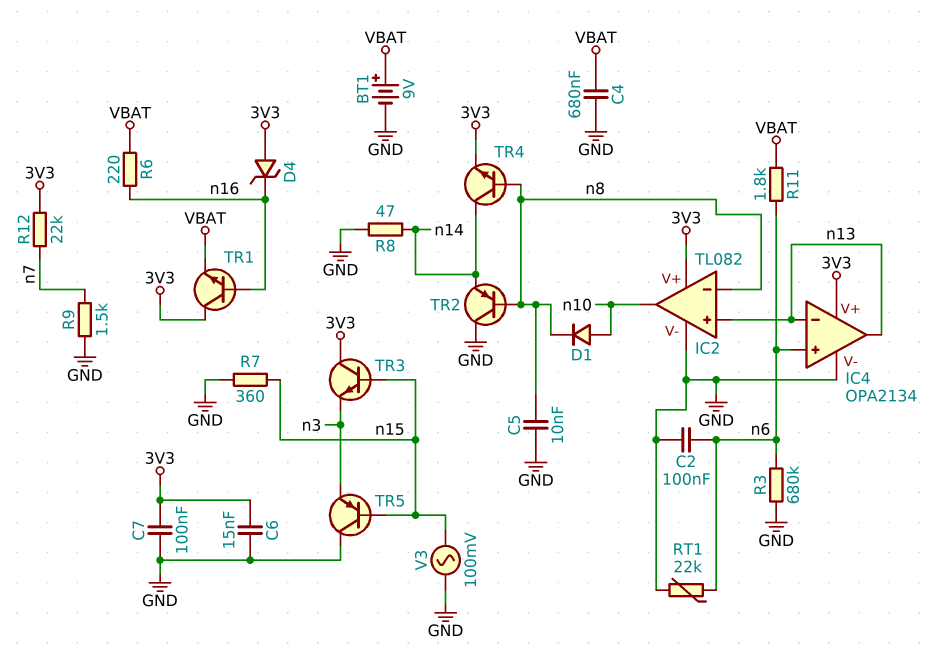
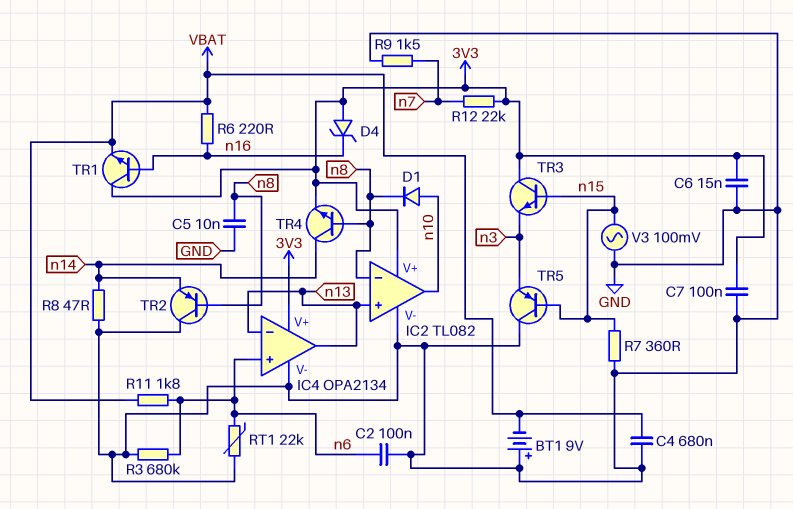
BT1: 9V (plus VBAT, minus GND) -> 9V (plus GND, minus VBAT)

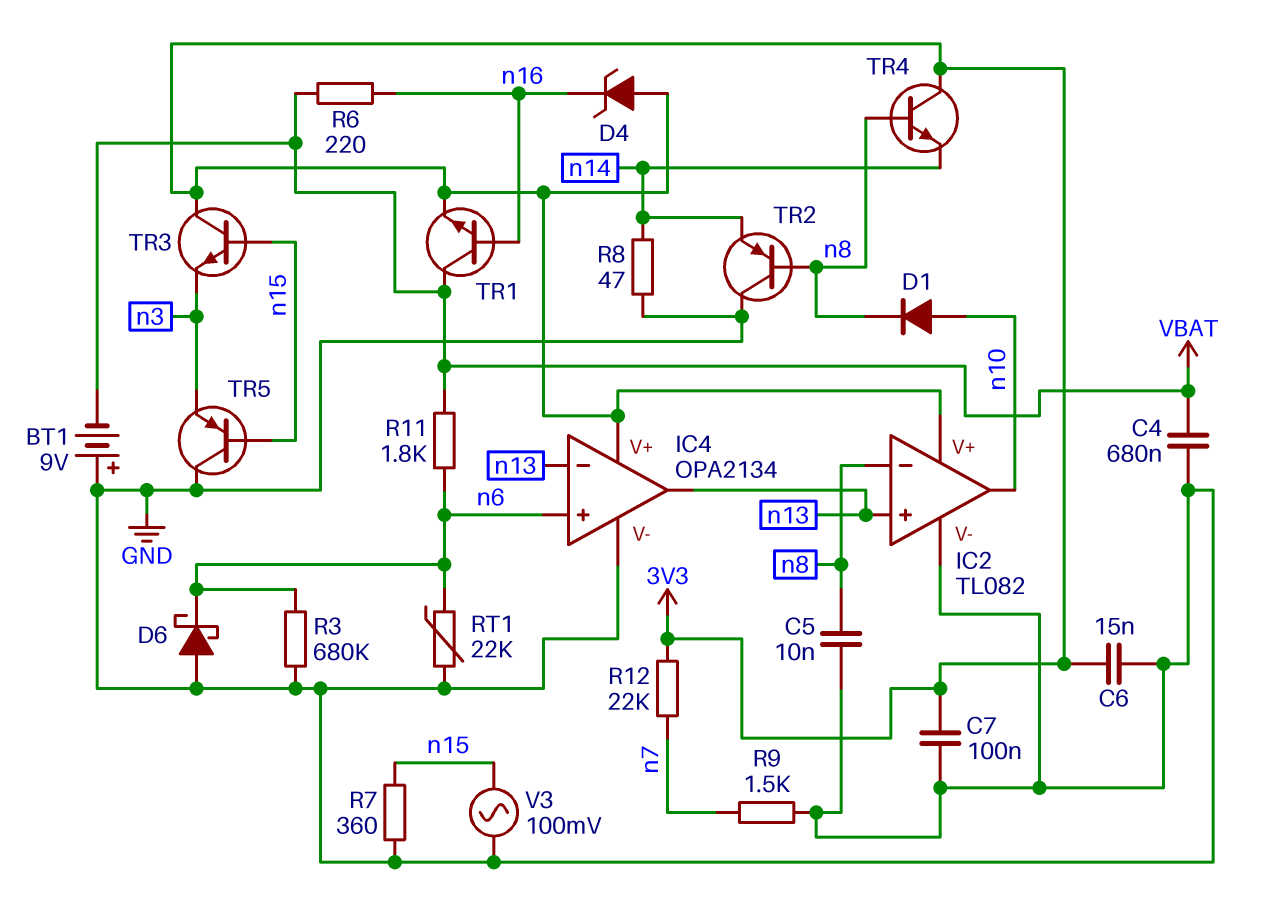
C2: 100nF (GND, n6) -> none
D6: none -> schottky (A GND, K n6)
TR1: NPN (B n16, C 3V3, E VBAT) -> NPN (B n16, C VBAT, E 3V3)
TR4: NPN (B n8, C n14, E 3V3) -> NPN (B n8, C 3V3, E n14)

